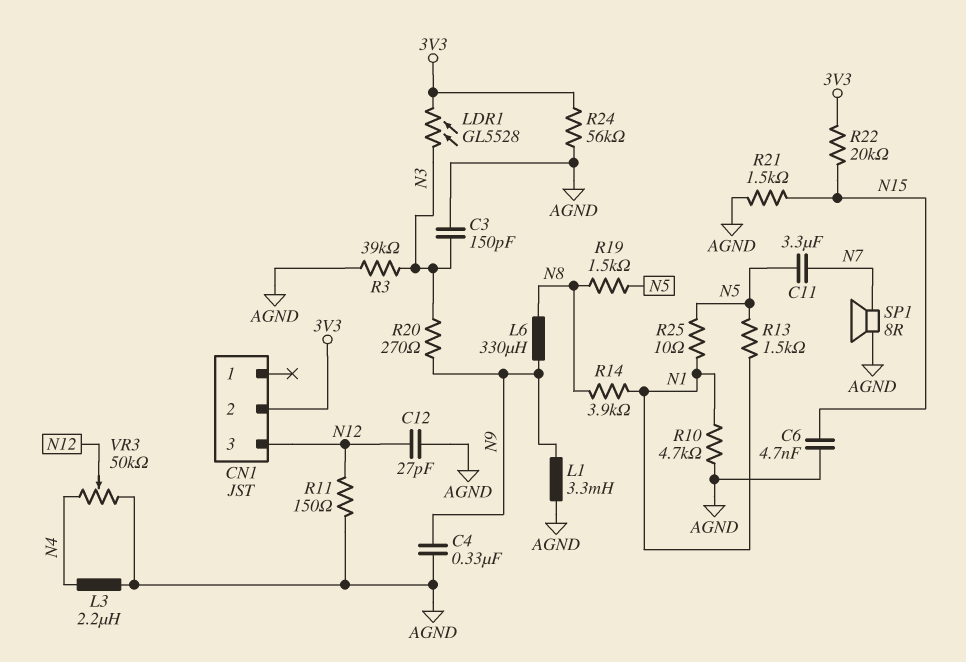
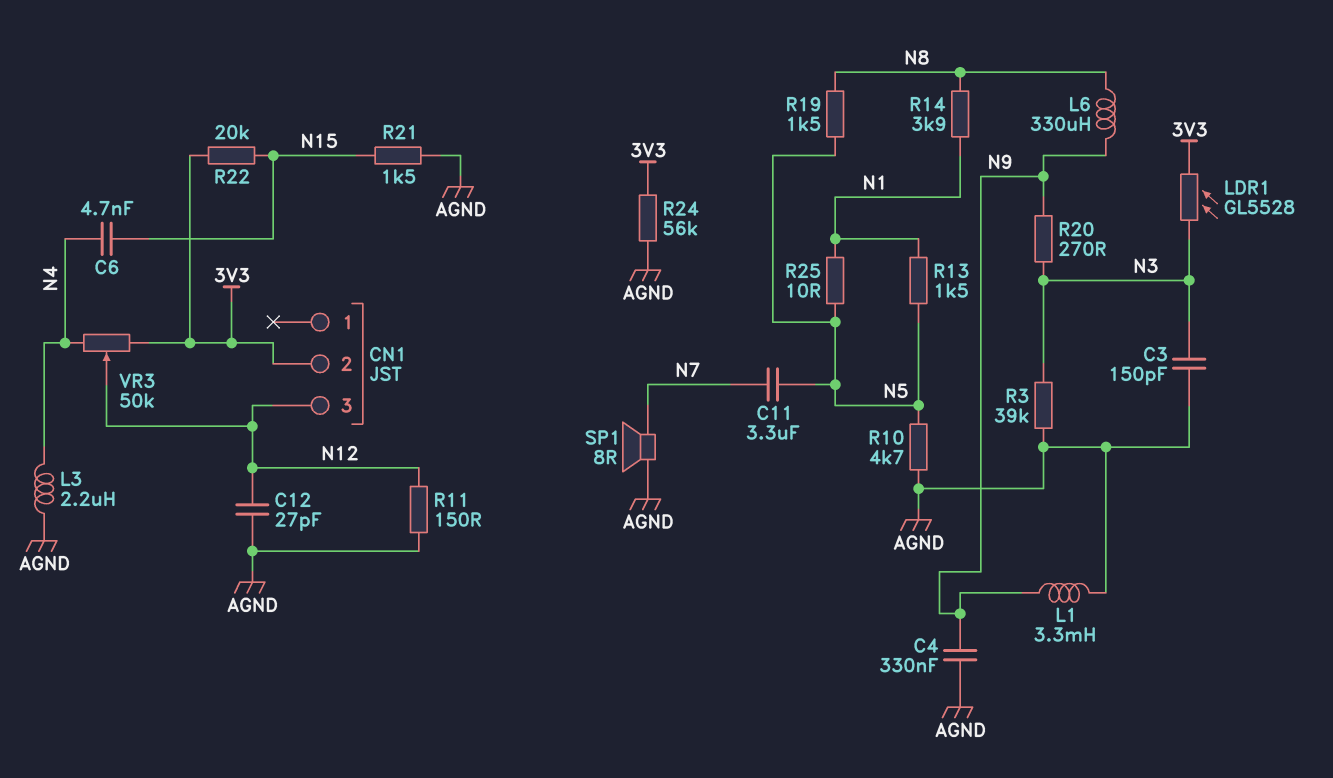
C6: 4.7nF (AGND, N15) -> 4.7nF (N4, N15)
R10: 4.7k (AGND, N1) -> 4.7k (AGND, N5)
VR3: 50k (AGND, N4, wiper N12) -> 50k (3V3, N4, wiper N12)

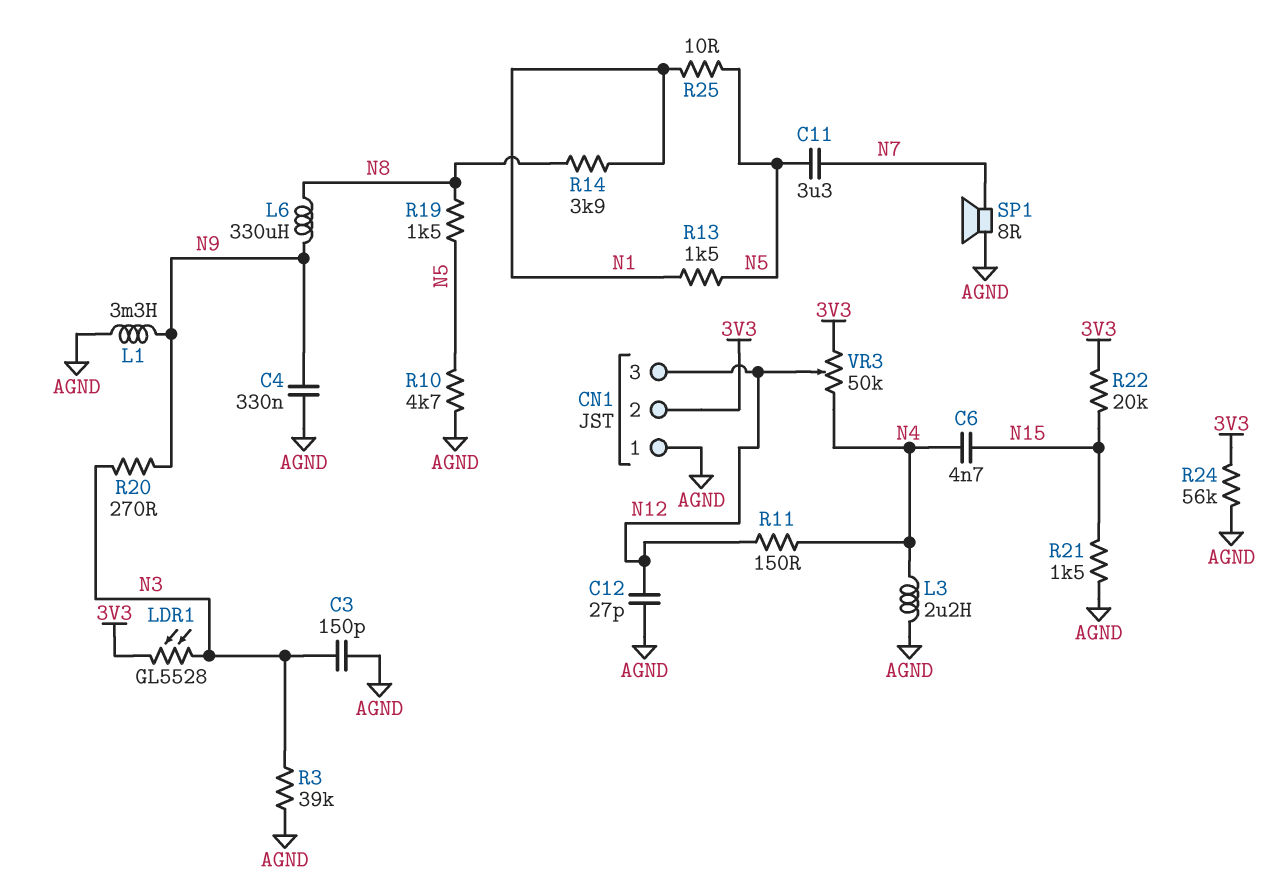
CN1 pin 1: none -> AGND
R11: 150 (AGND, N12) -> 150 (N4, N12)

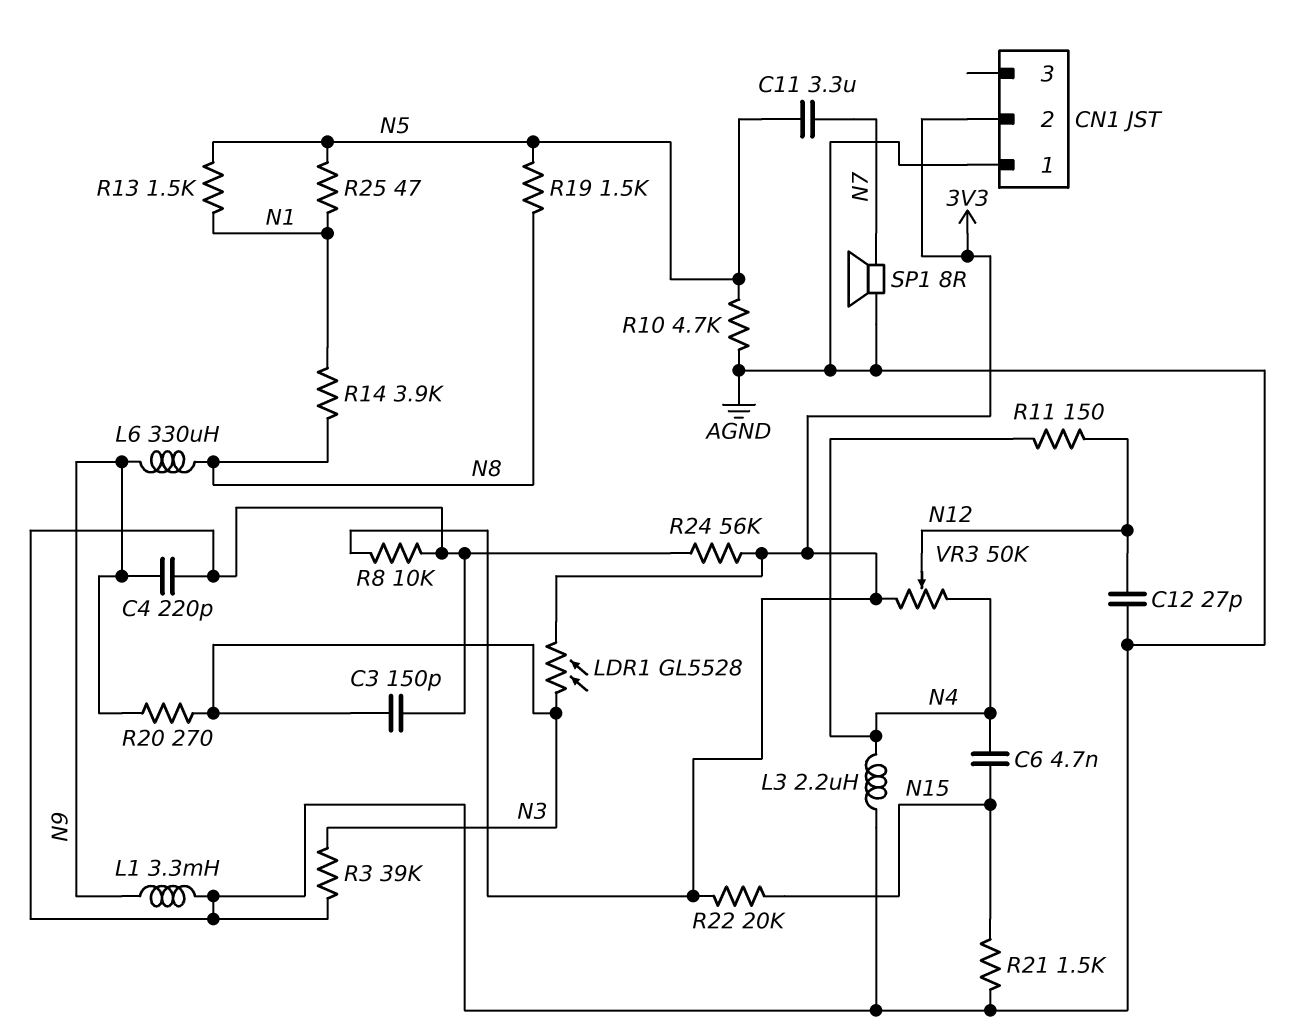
C4: 330nF (AGND, N9) -> 220pF (AGND, N9)
CN1 pin 3: N12 -> none
R8: none -> 10k (3V3, AGND)
R25: 10 (N1, N5) -> 47 (N1, N5)

